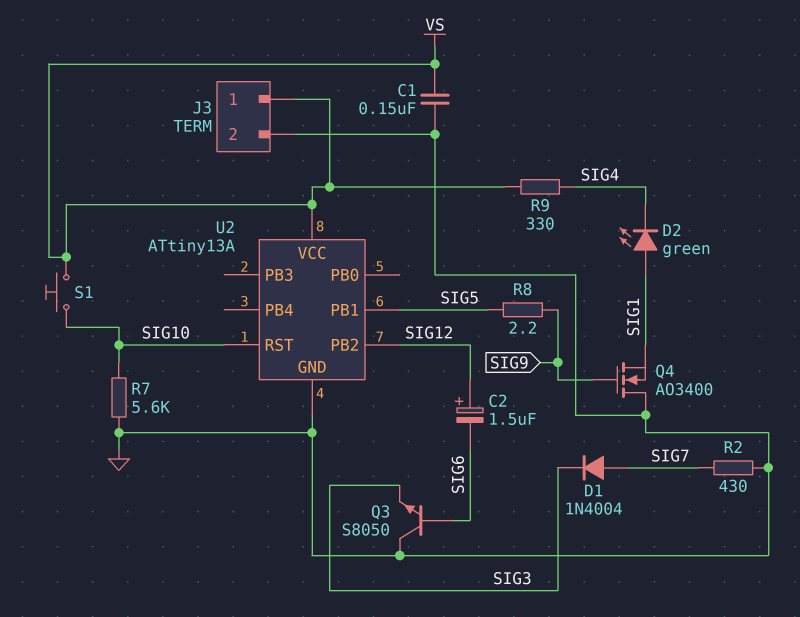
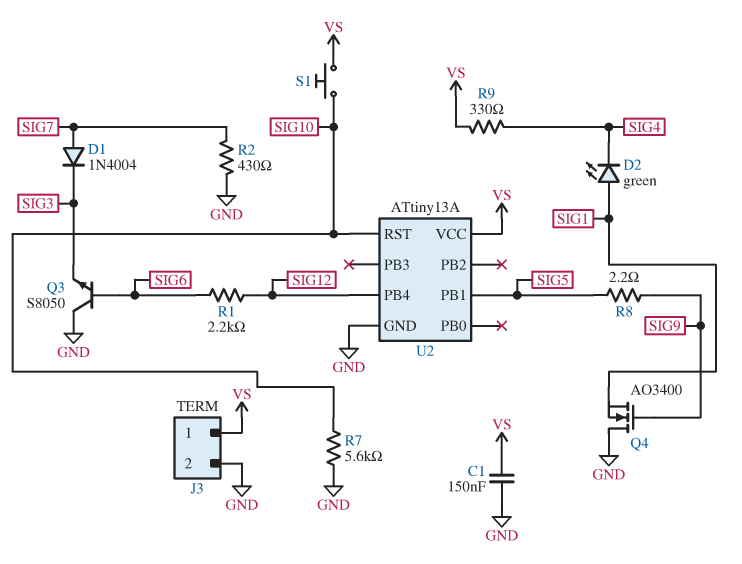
C2: 1.5uF (plus SIG12, minus SIG6) -> none
R1: none -> 2.2k (SIG6, SIG12)
U2 pin PB2: SIG12 -> none
U2 pin PB4: none -> SIG12

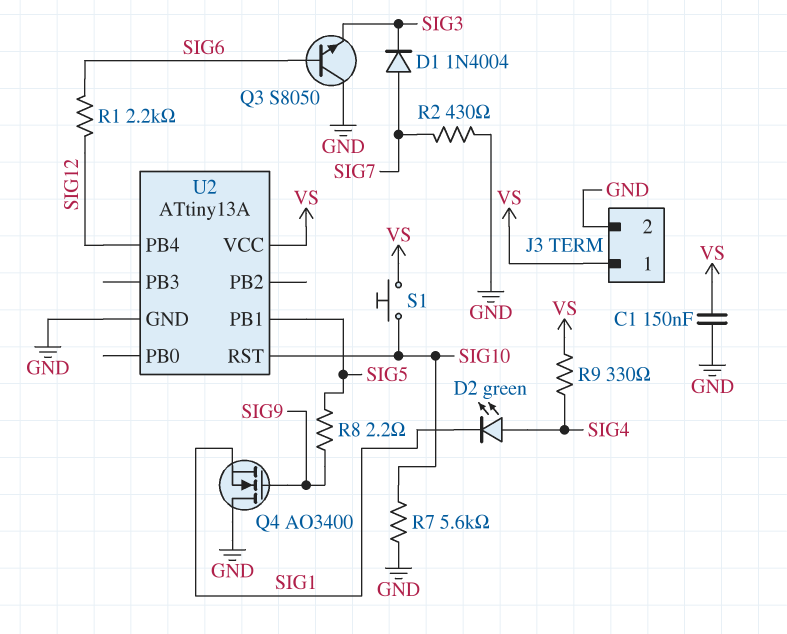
D2: LED green (A SIG1, K SIG4) -> LED green (A SIG4, K SIG1)

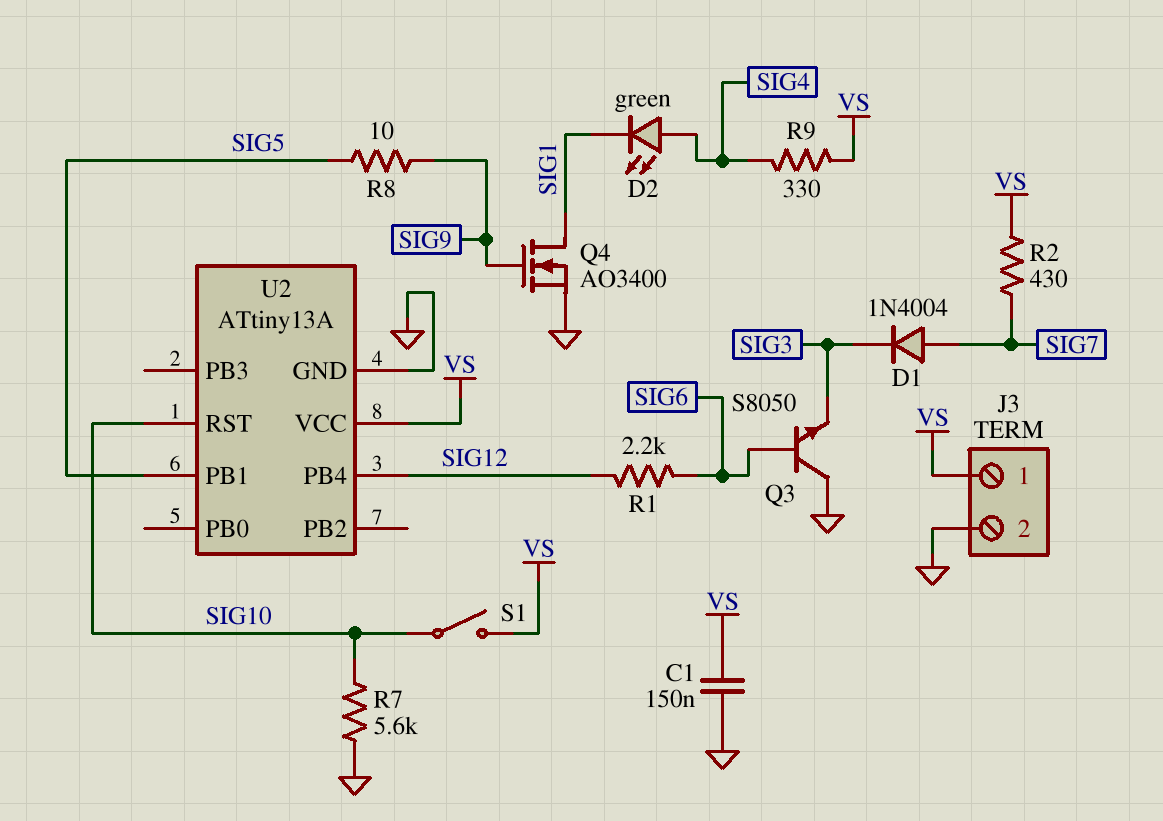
Q4: NMOS AO3400 (G SIG9, D GND, S SIG1) -> NMOS AO3400 (G SIG9, D SIG1, S GND)
R2: 430 (GND, SIG7) -> 430 (SIG7, VS)
R8: 2.2 (SIG5, SIG9) -> 10 (SIG5, SIG9)
S1: button (SIG10, VS) -> switch (SIG10, VS)

